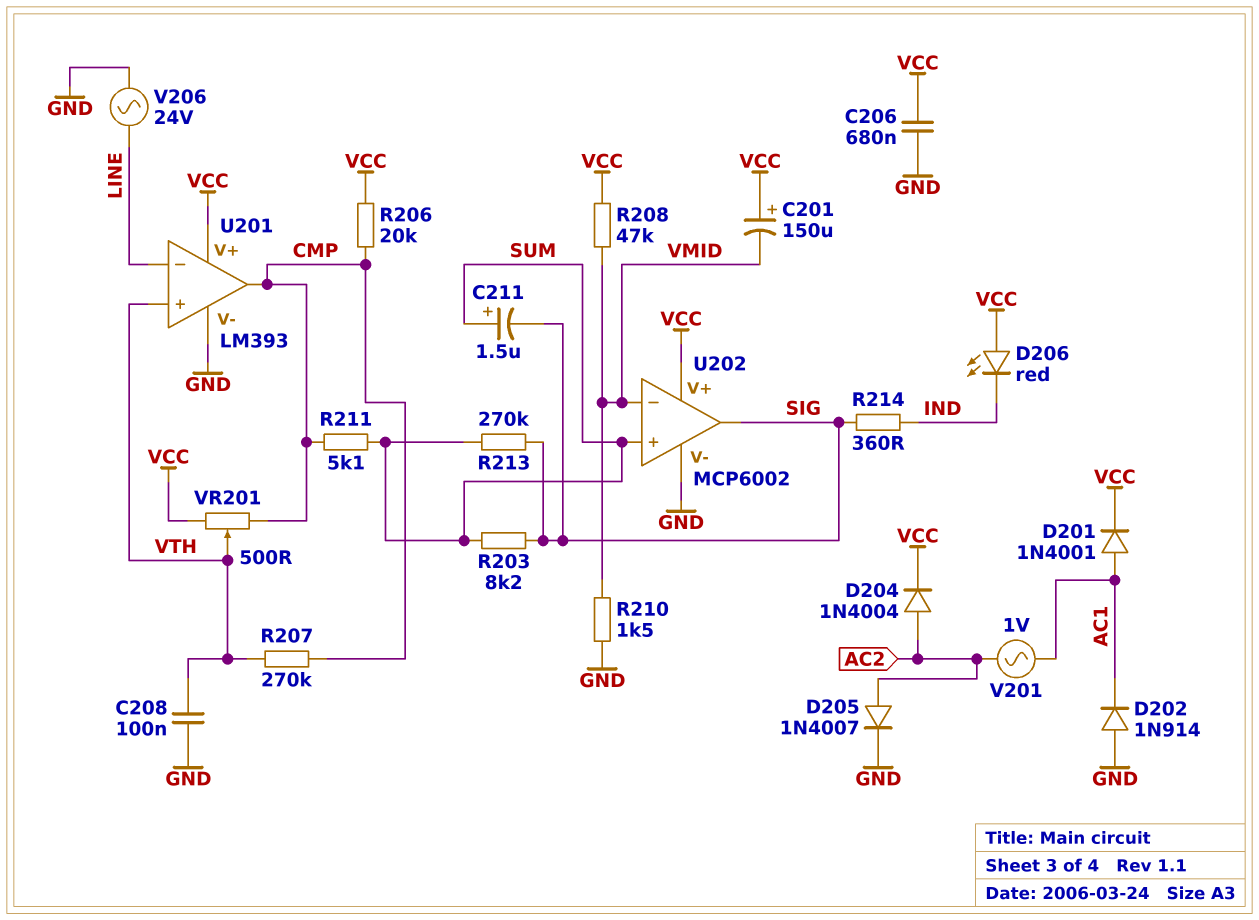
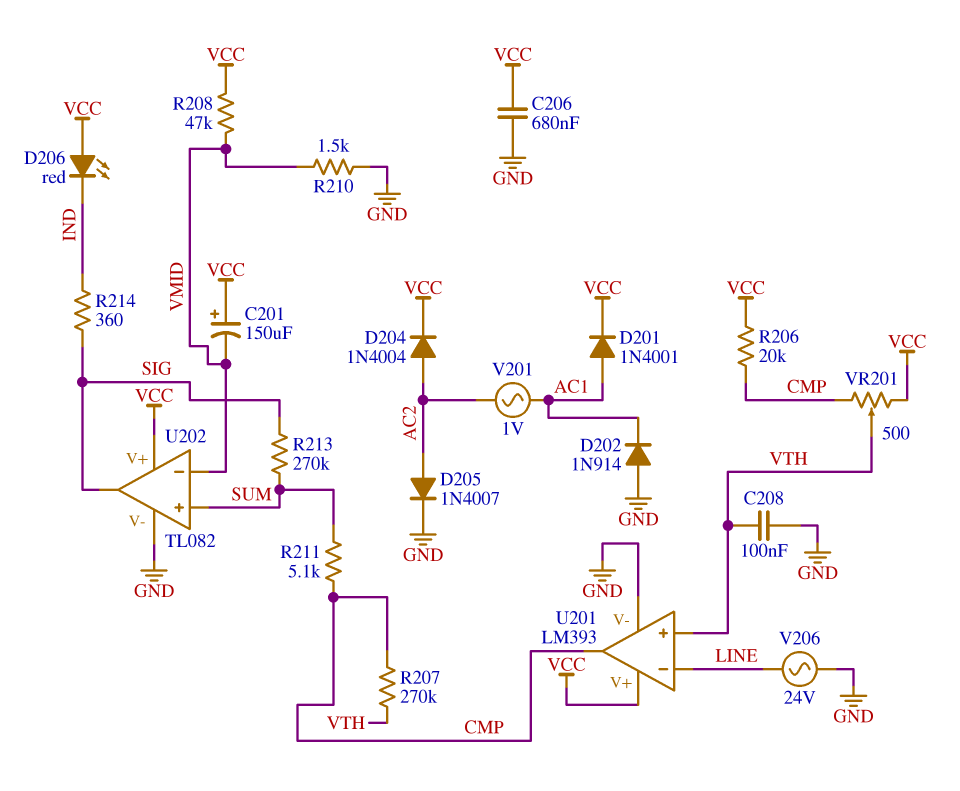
C211: 1.5uF (plus SUM, minus SIG) -> none
R203: 8.2k (SIG, SUM) -> none
U202: MCP6002 -> TL082

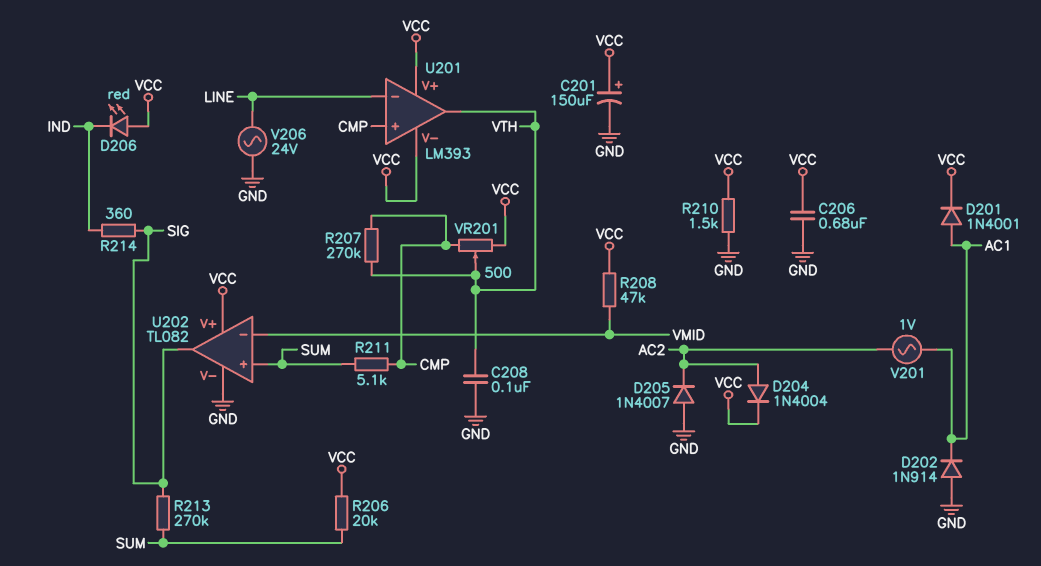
C201: 150uF (plus VCC, minus VMID) -> 150uF (plus VCC, minus GND)
D205: diode 1N4007 (A AC2, K GND) -> diode 1N4007 (A GND, K AC2)
R206: 20k (CMP, VCC) -> 20k (SUM, VCC)
R210: 1.5k (GND, VMID) -> 1.5k (GND, VCC)
U201 pin V-: GND -> VCC
U201 pin in+: VTH -> CMP
U201 pin out: CMP -> VTH

